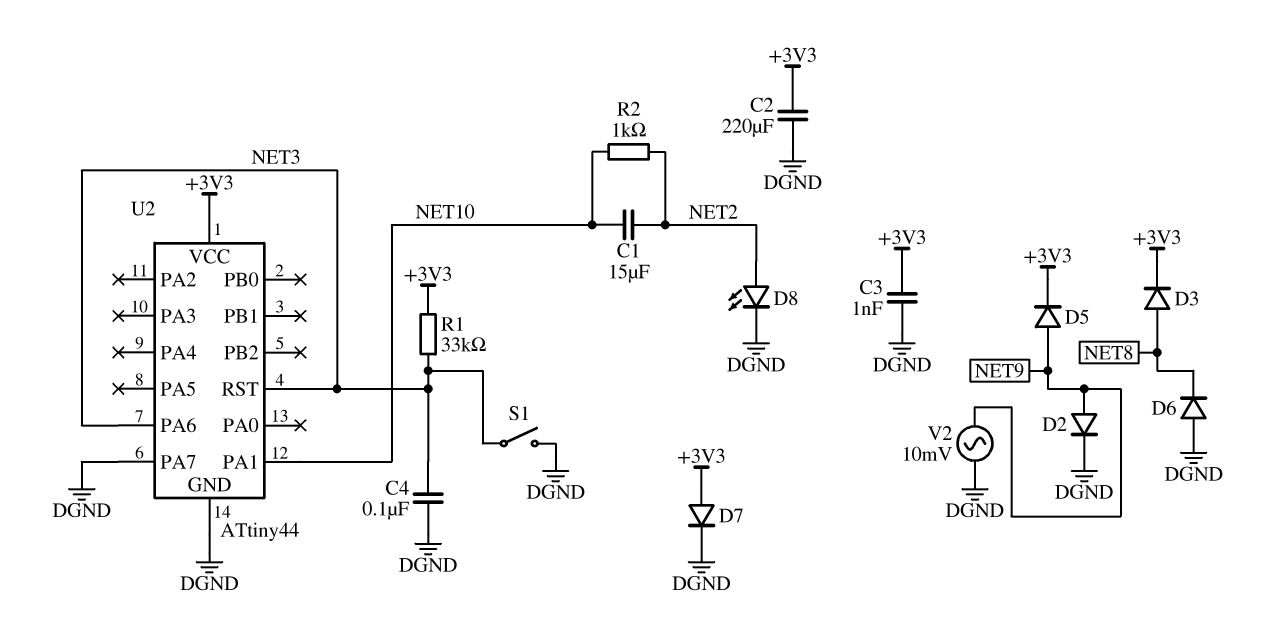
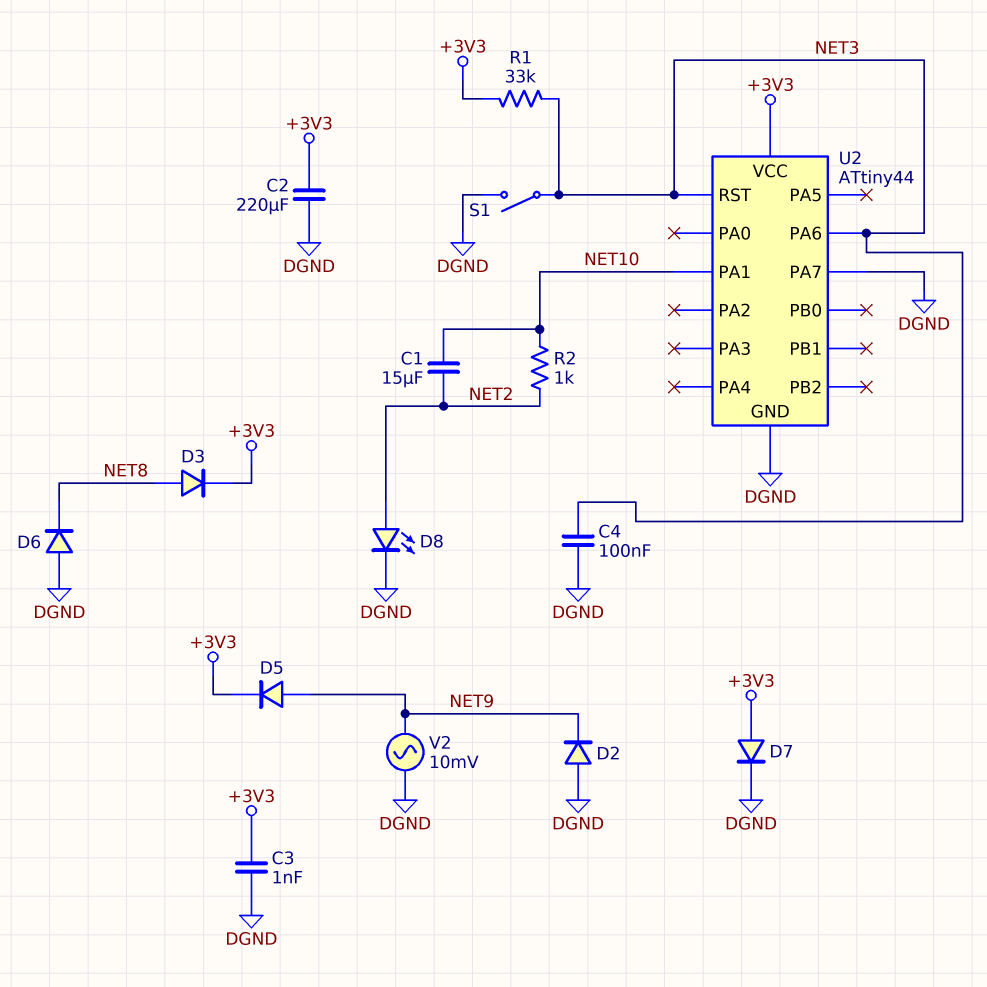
D2: diode (A NET9, K DGND) -> diode (A DGND, K NET9)

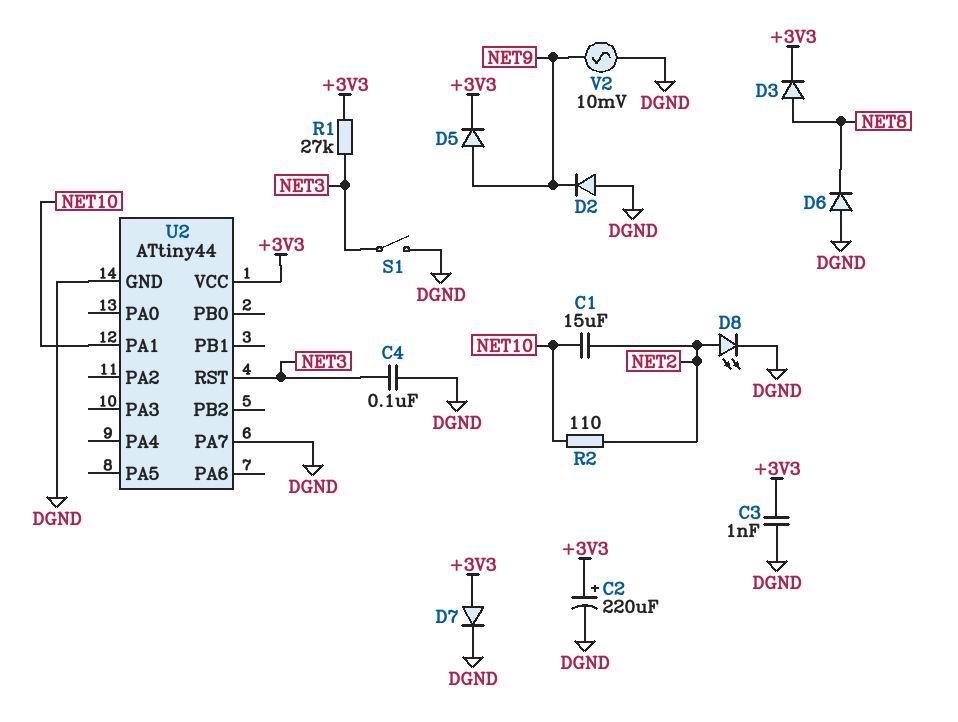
C2: 220uF (+3V3, DGND) -> 220uF (plus +3V3, minus DGND)
R1: 33k (+3V3, NET3) -> 27k (+3V3, NET3)
R2: 1k (NET2, NET10) -> 110 (NET2, NET10)
U2 pin PA6: NET3 -> none

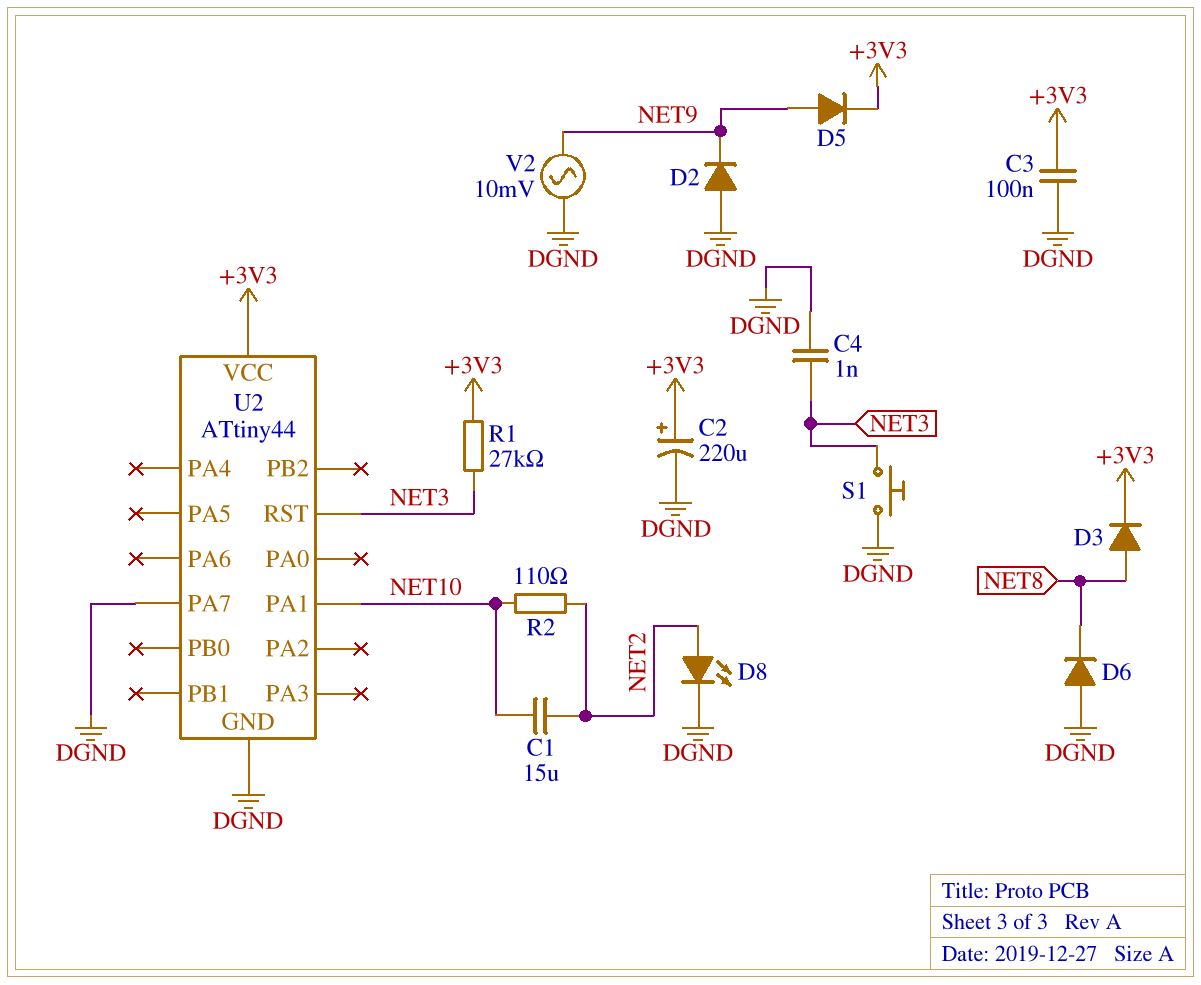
C3: 1nF (+3V3, DGND) -> 100nF (+3V3, DGND)
C4: 100nF (DGND, NET3) -> 1nF (DGND, NET3)
D7: diode (A +3V3, K DGND) -> none
S1: switch (DGND, NET3) -> button (DGND, NET3)

